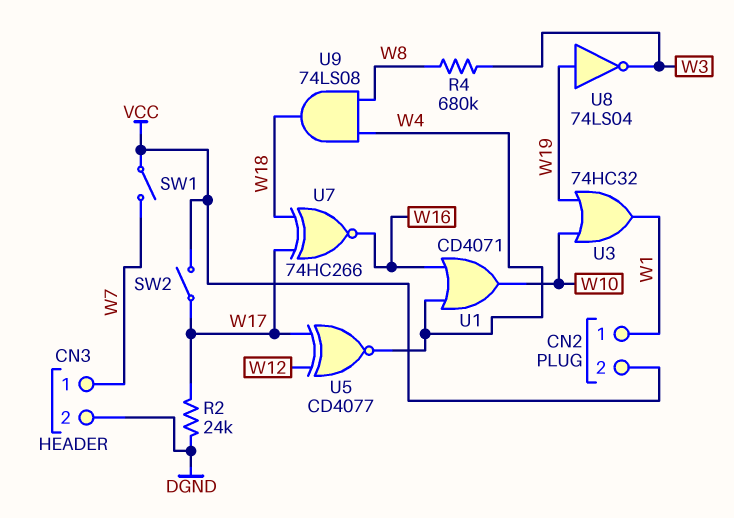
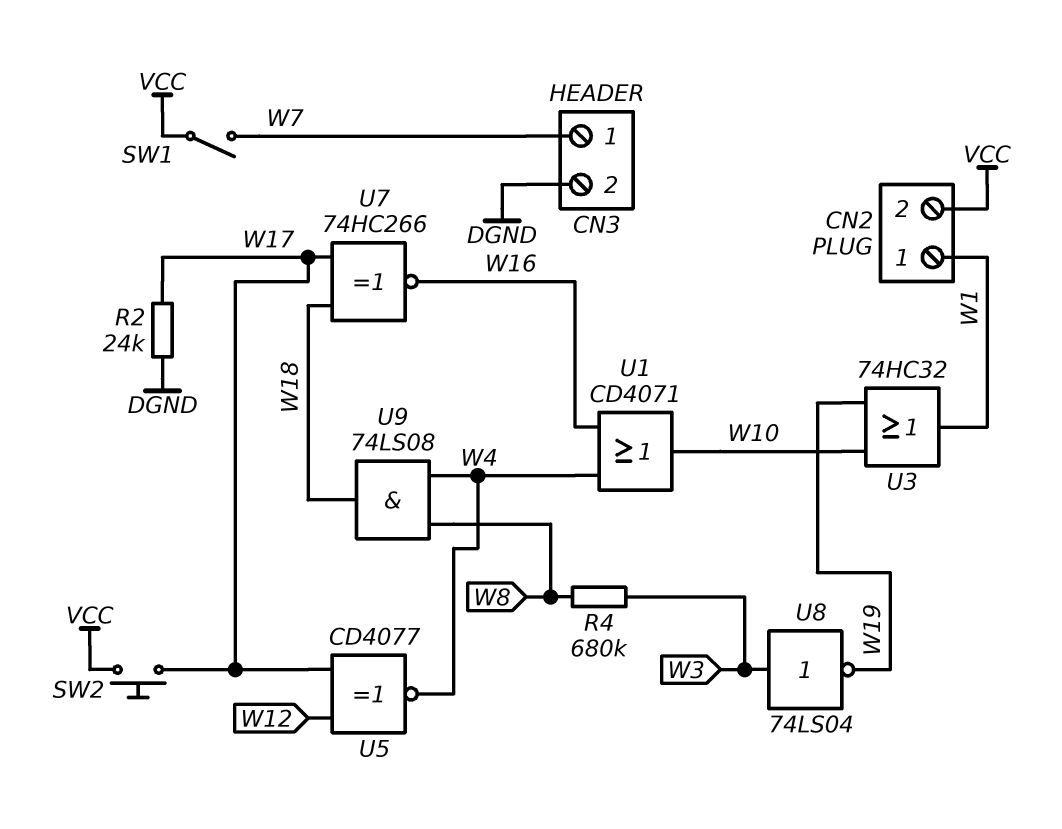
SW2: switch (VCC, W17) -> button (VCC, W17)
U8: NOT 74LS04 (in W19, out W3) -> NOT 74LS04 (in W3, out W19)

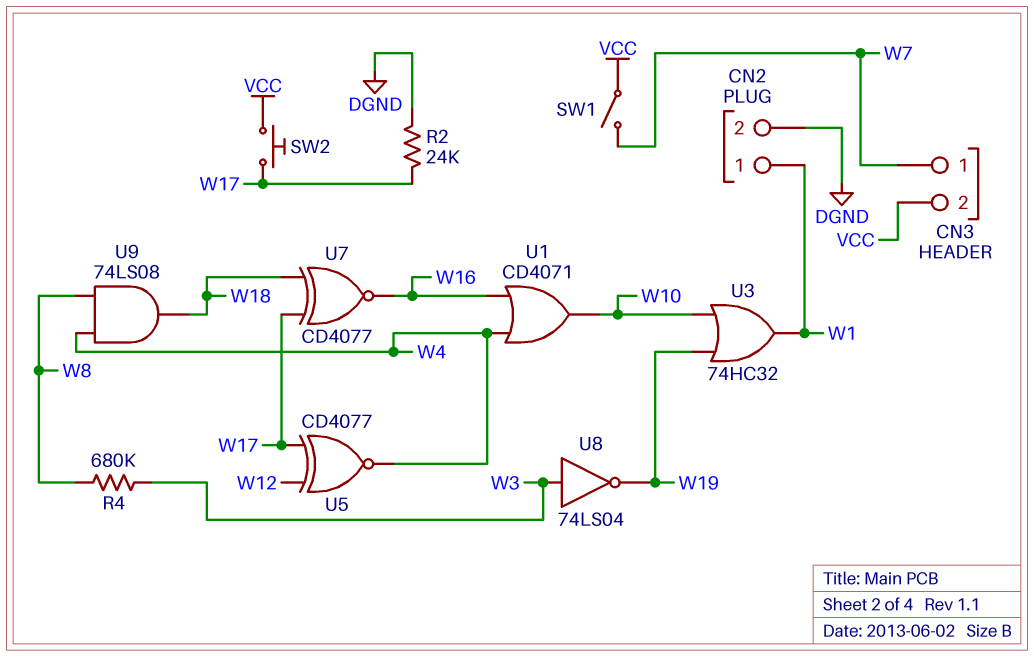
CN2 pin 2: VCC -> DGND
CN3 pin 2: DGND -> VCC
U7: XNOR 74HC266 (in W17, in W18, out W16) -> XNOR CD4077 (in W17, in W18, out W16)

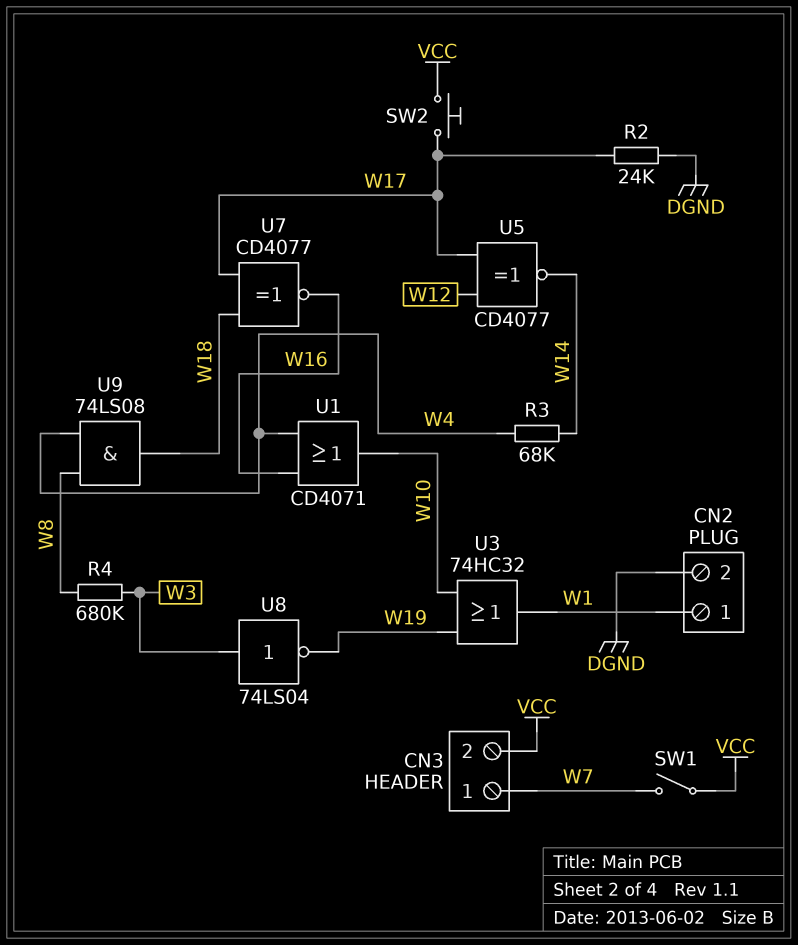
R3: none -> 68k (W4, W14)
U5: XNOR CD4077 (in W12, in W17, out W4) -> XNOR CD4077 (in W12, in W17, out W14)

